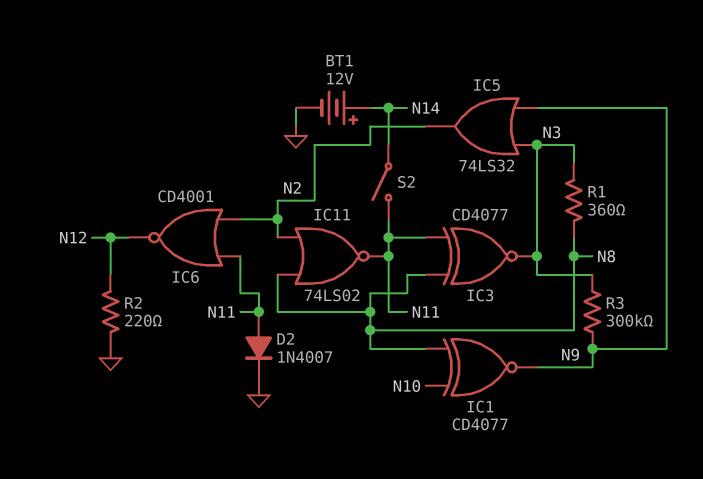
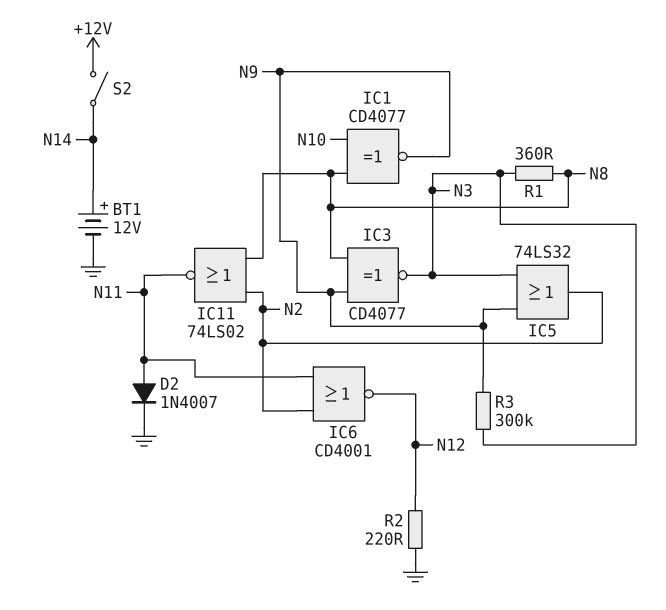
IC3: XNOR CD4077 (in N8, in N11, out N3) -> XNOR CD4077 (in N8, in N9, out N3)
S2: switch (N11, N14) -> switch (+12V, N14)

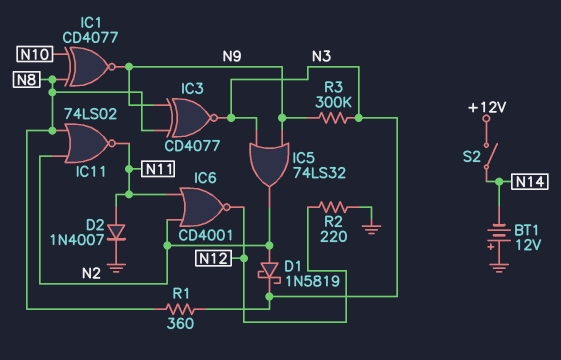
BT1: 12V (plus N14, minus GND) -> 12V (plus GND, minus N14)
D1: none -> schottky 1N5819 (A N2, K N3)

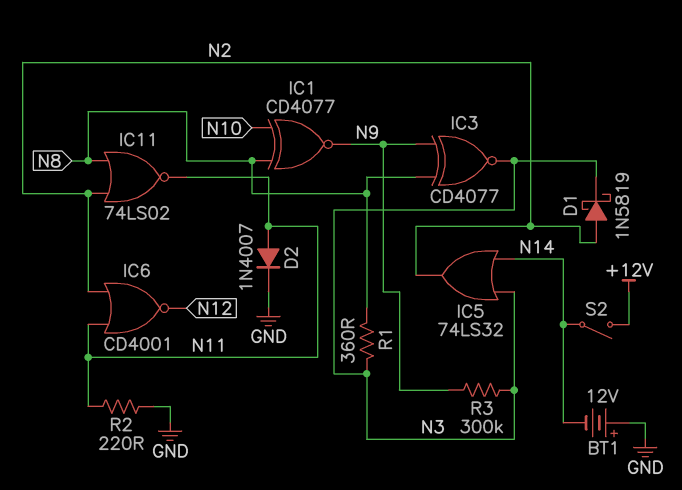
IC5: OR 74LS32 (in N3, in N9, out N2) -> OR 74LS32 (in N3, in N14, out N2)
R2: 220 (GND, N12) -> 220 (GND, N11)

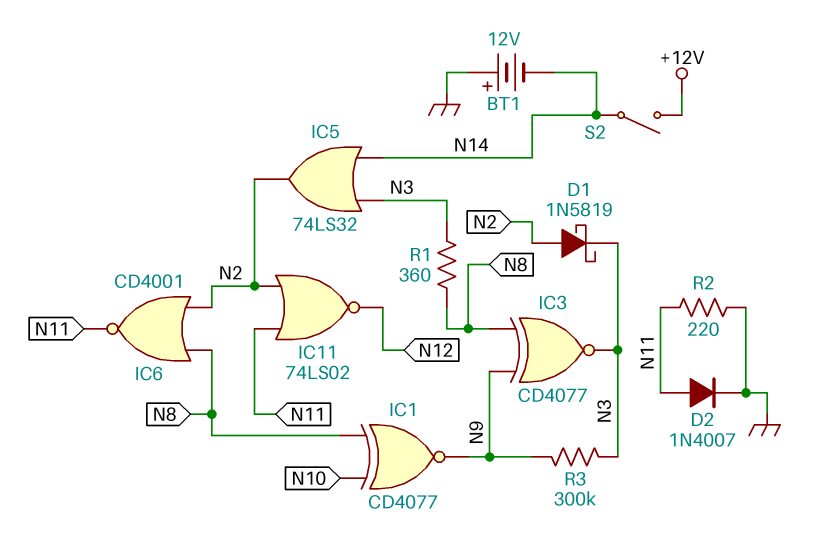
IC6: NOR CD4001 (in N2, in N11, out N12) -> NOR CD4001 (in N2, in N8, out N11)
IC11: NOR 74LS02 (in N2, in N8, out N11) -> NOR 74LS02 (in N2, in N11, out N12)

